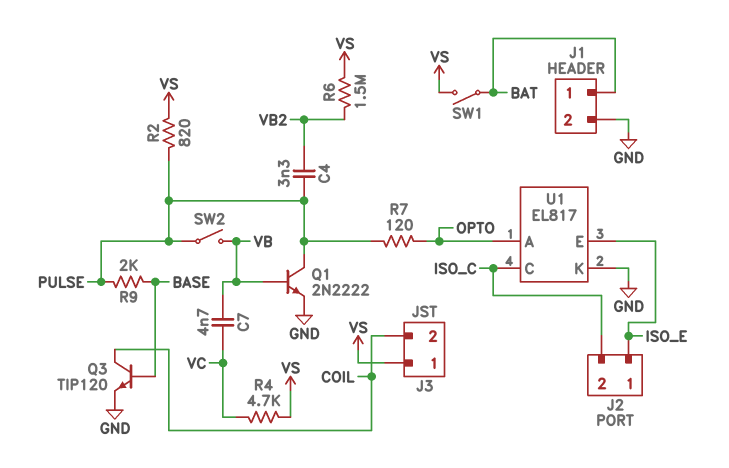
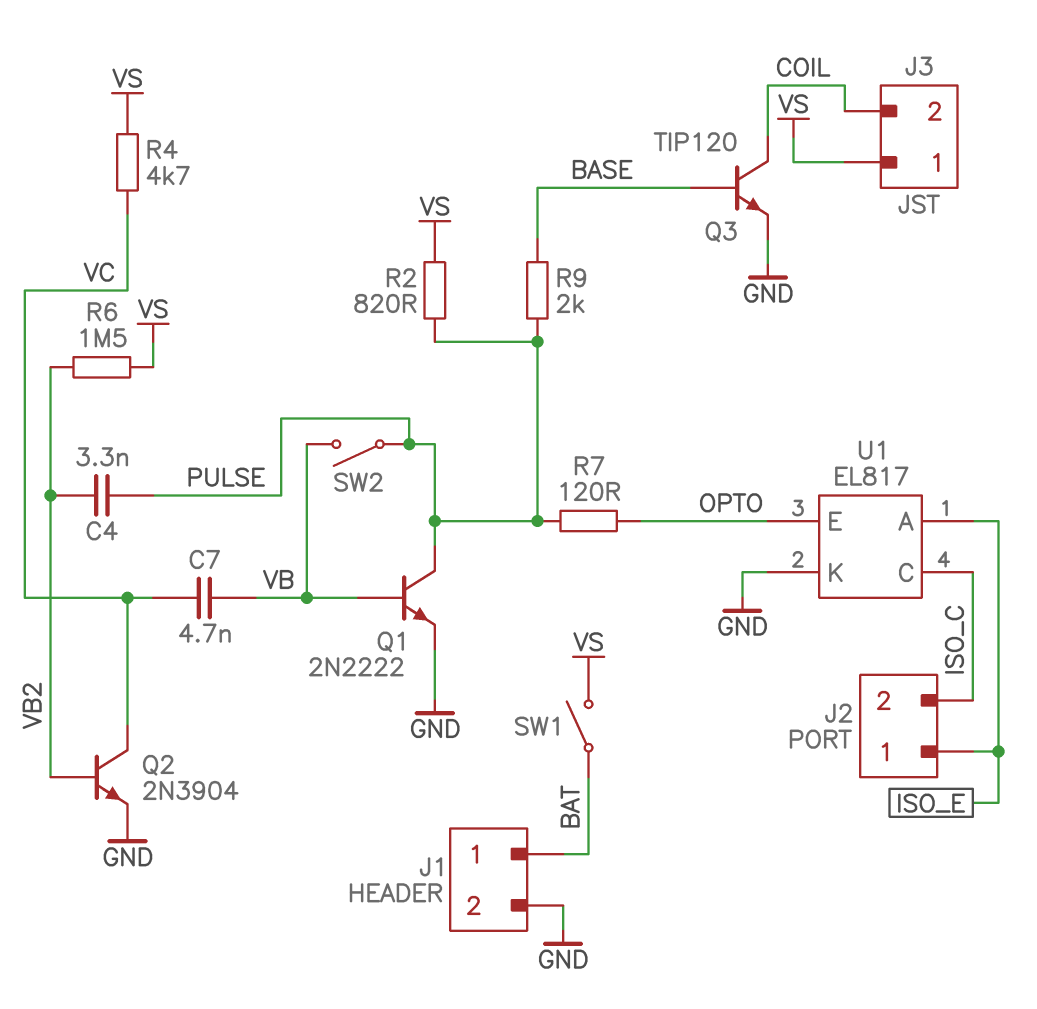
Q2: none -> NPN 2N3904 (B VB2, C VC, E GND)
U1 pin A: OPTO -> ISO_E
U1 pin E: ISO_E -> OPTO

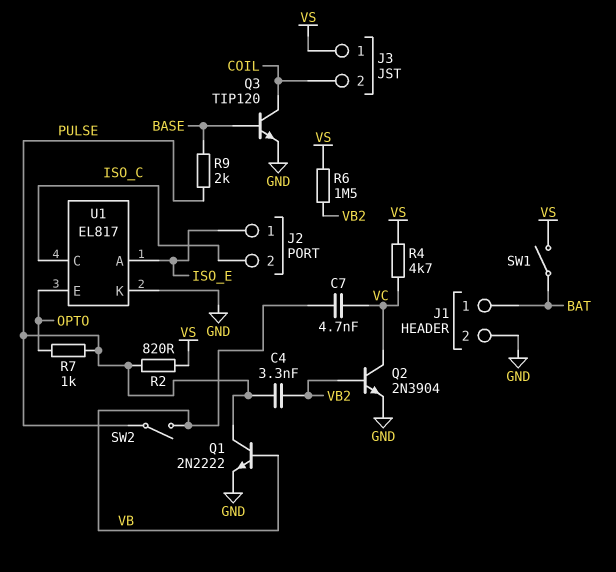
R7: 120 (OPTO, PULSE) -> 1k (OPTO, PULSE)

